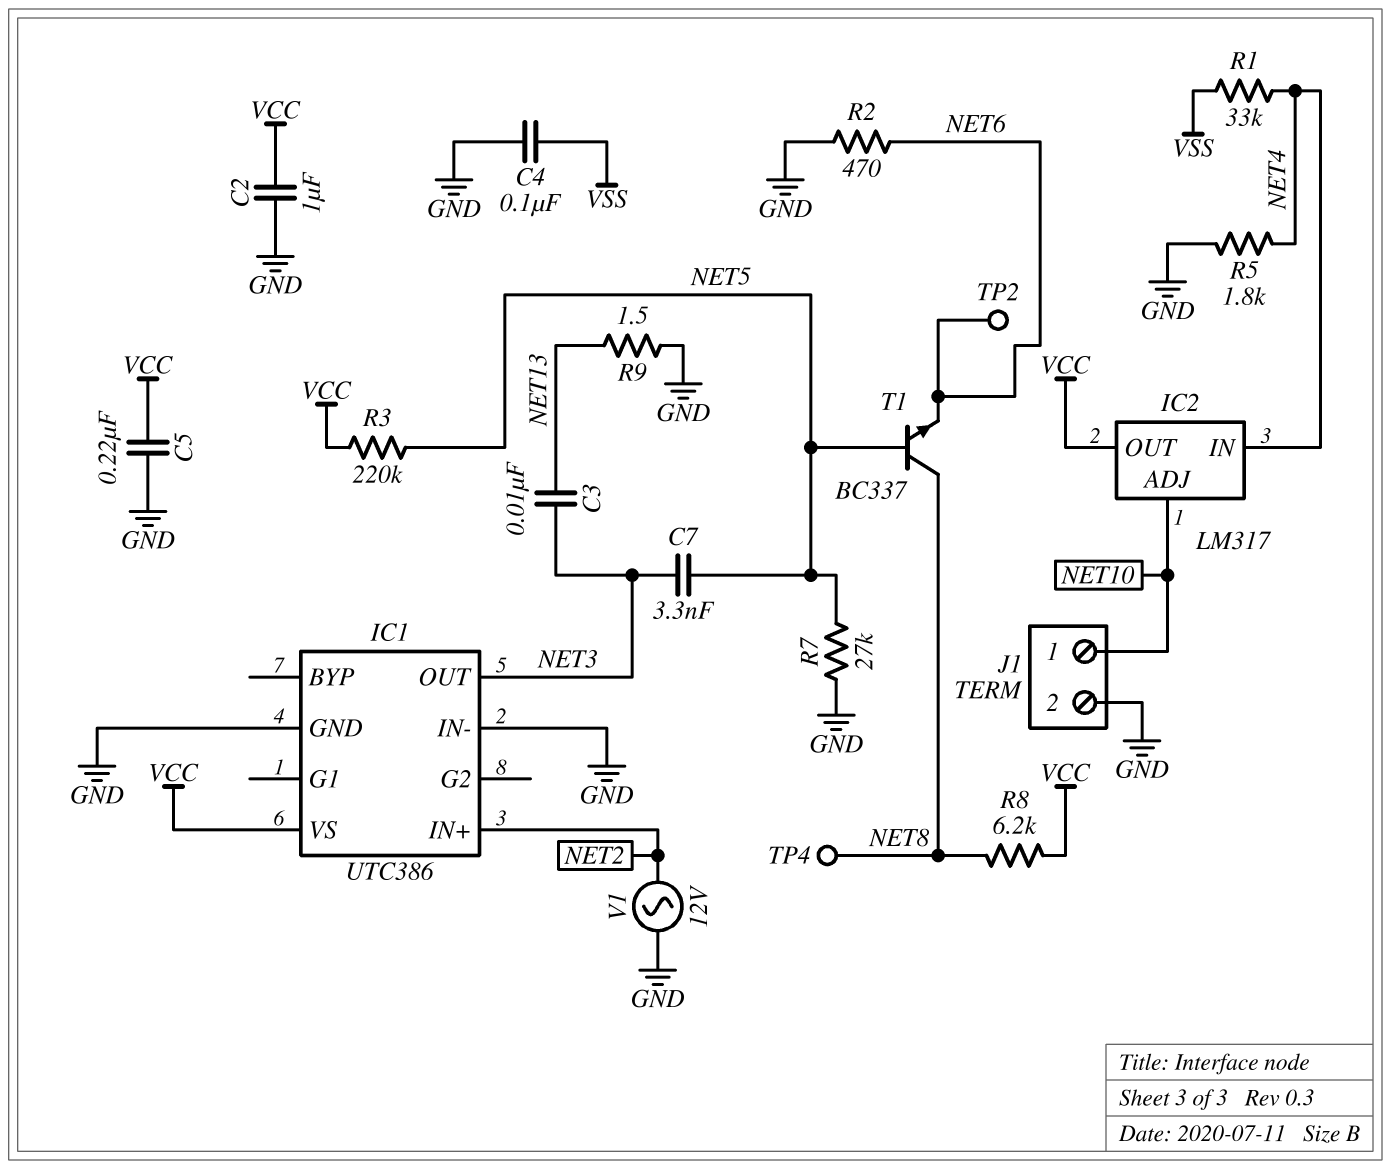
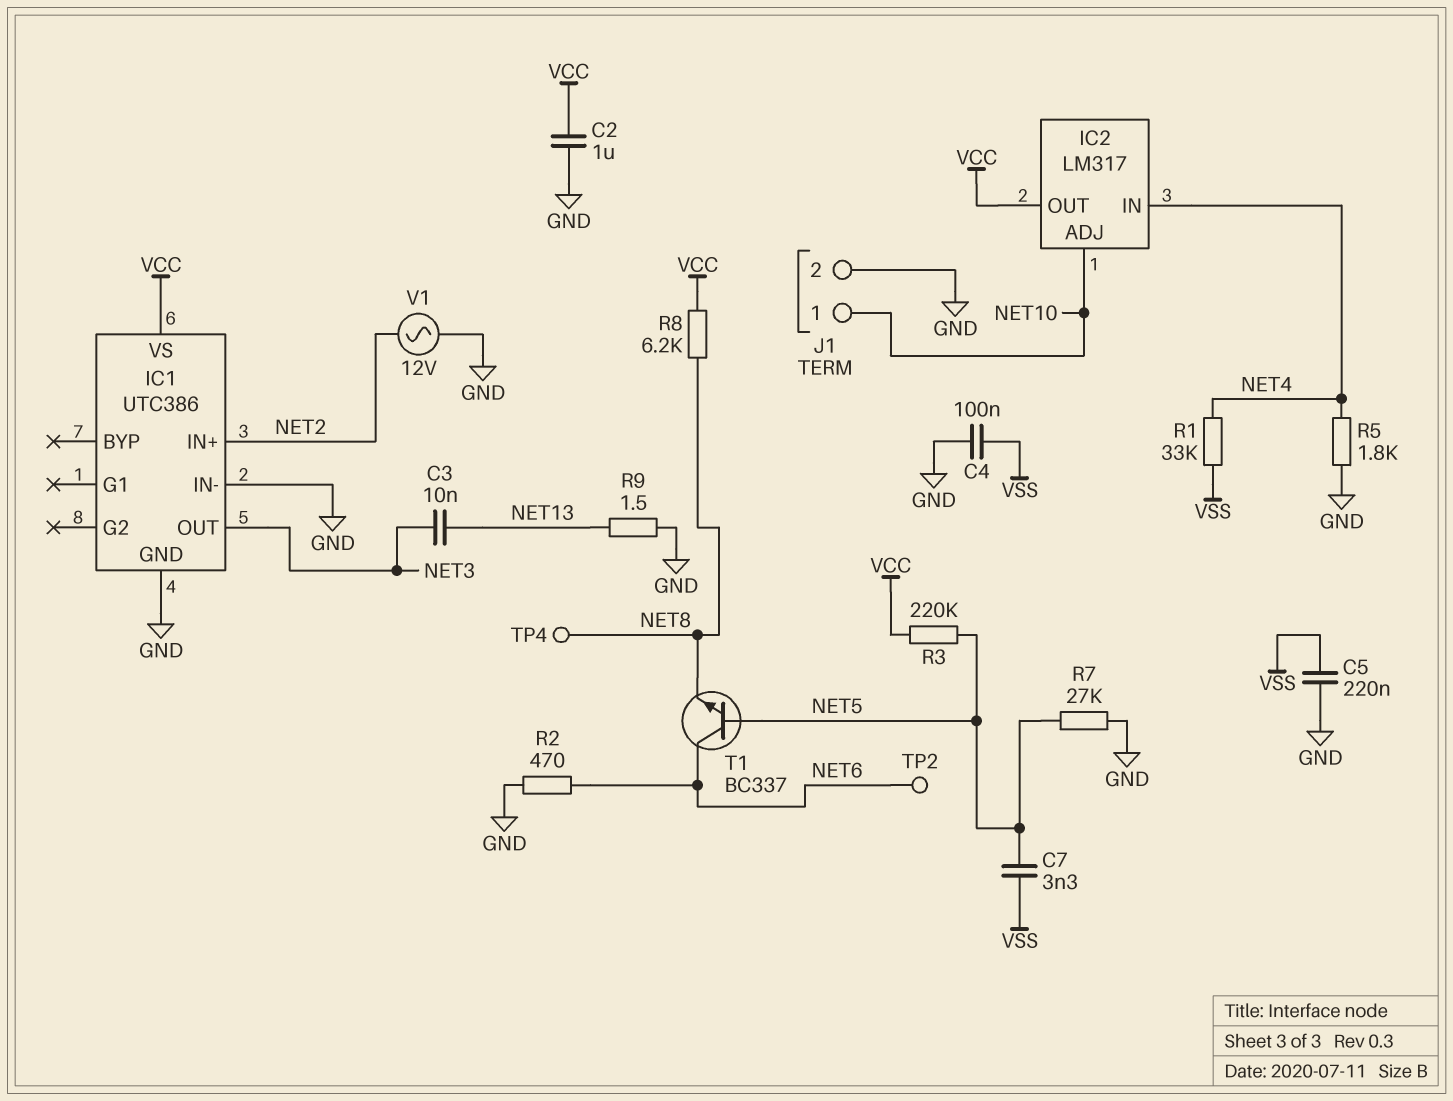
C5: 220nF (GND, VCC) -> 220nF (GND, VSS)
C7: 3.3nF (NET3, NET5) -> 3.3nF (NET5, VSS)
T1: NPN BC337 (B NET5, C NET8, E NET6) -> NPN BC337 (B NET5, C NET6, E NET8)

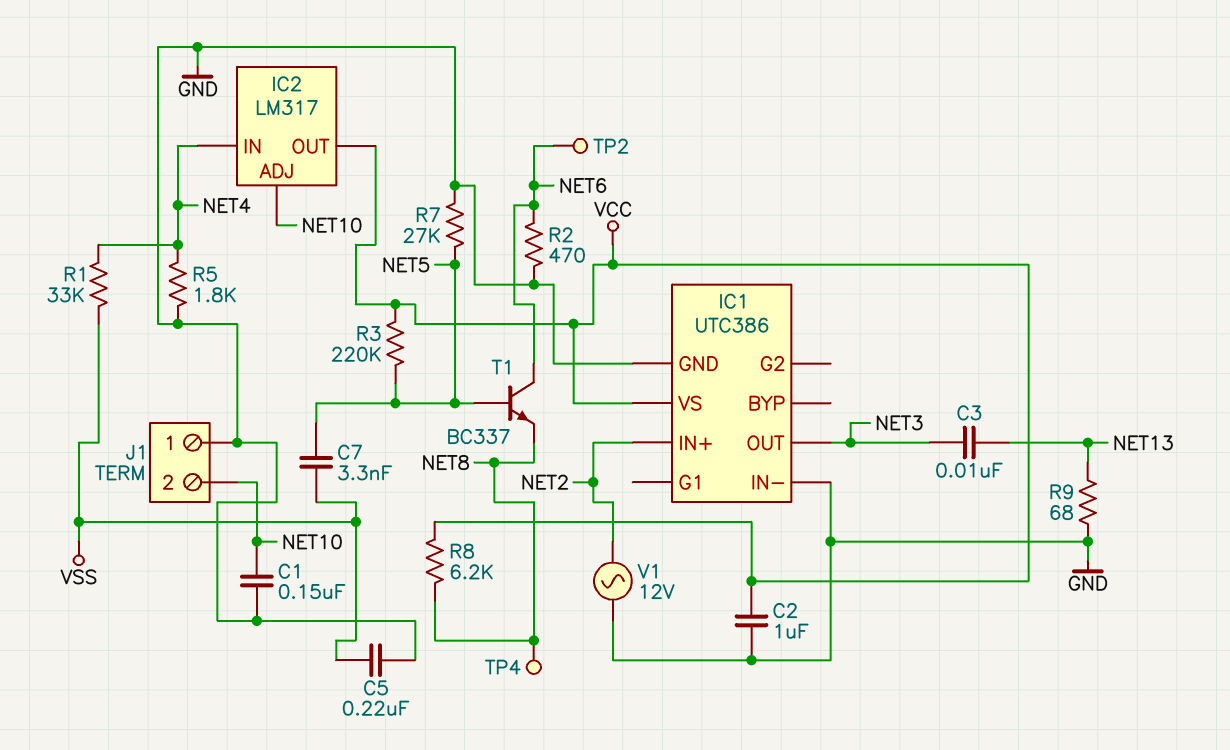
C1: none -> 150nF (GND, NET10)
C4: 100nF (GND, VSS) -> none
J1 pin 1: NET10 -> GND
J1 pin 2: GND -> NET10
R9: 1.5 (GND, NET13) -> 68 (GND, NET13)

